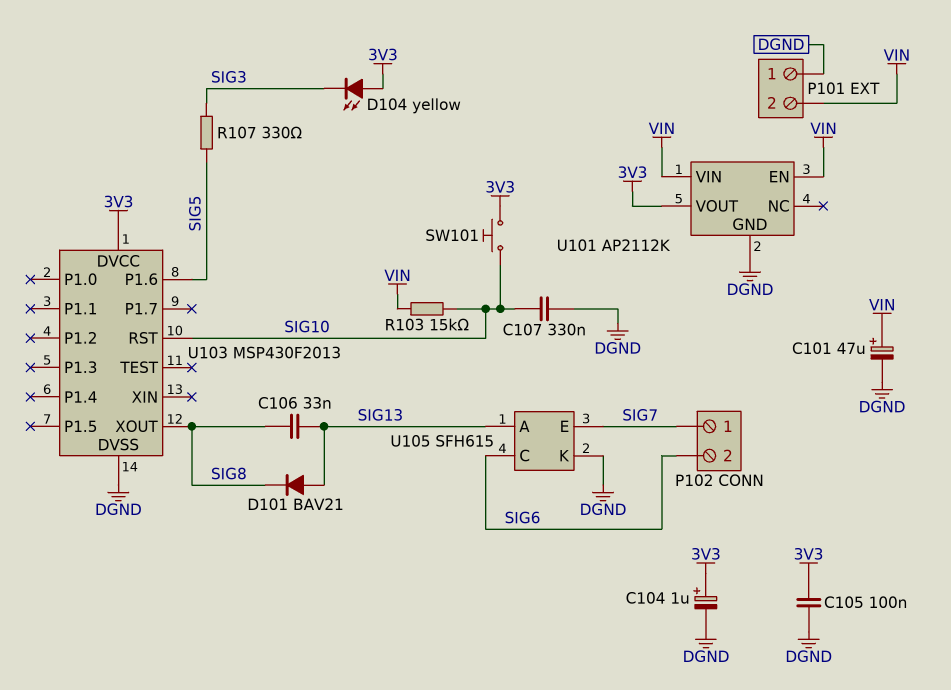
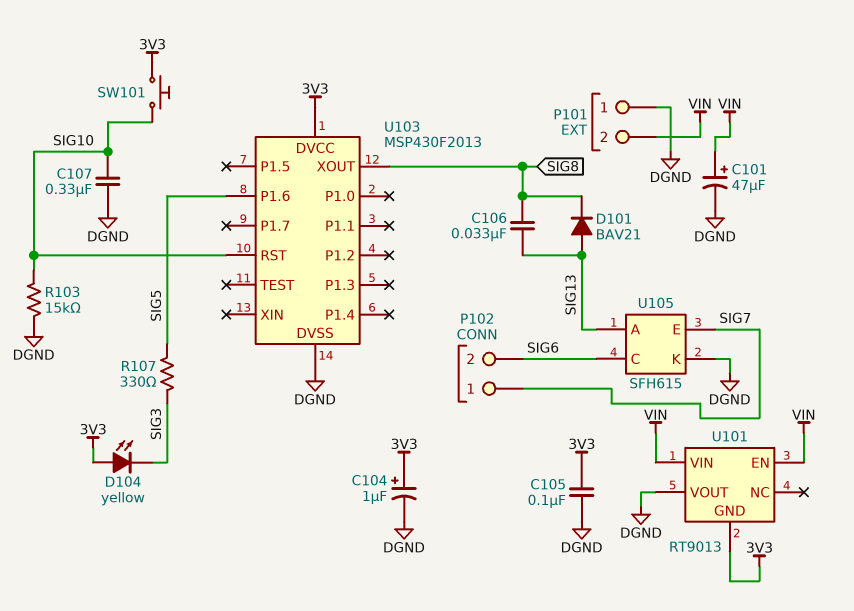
R103: 15k (SIG10, VIN) -> 15k (DGND, SIG10)
U101: AP2112K -> RT9013
U101 pin GND: DGND -> 3V3
U101 pin VOUT: 3V3 -> DGND

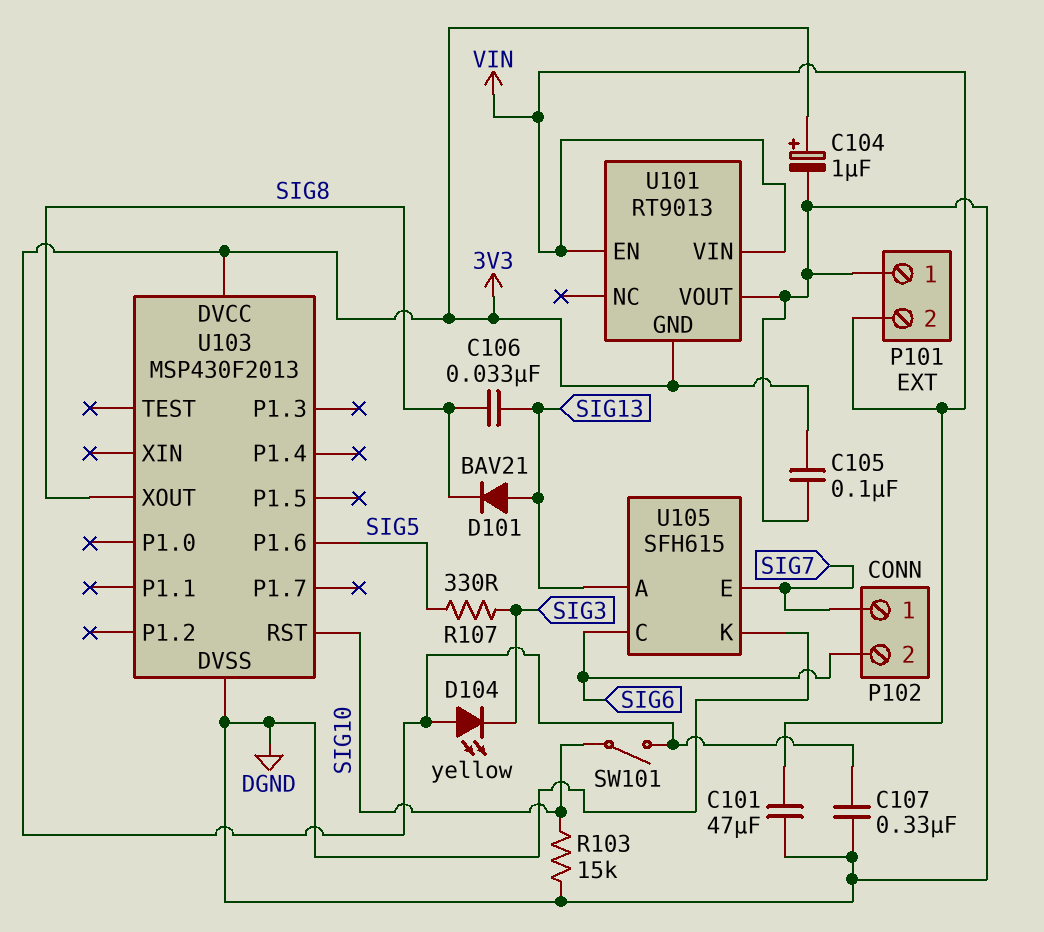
C101: 47uF (plus VIN, minus DGND) -> 47uF (DGND, VIN)
C107: 330nF (DGND, SIG10) -> 330nF (3V3, DGND)
SW101: button (3V3, SIG10) -> switch (3V3, SIG10)

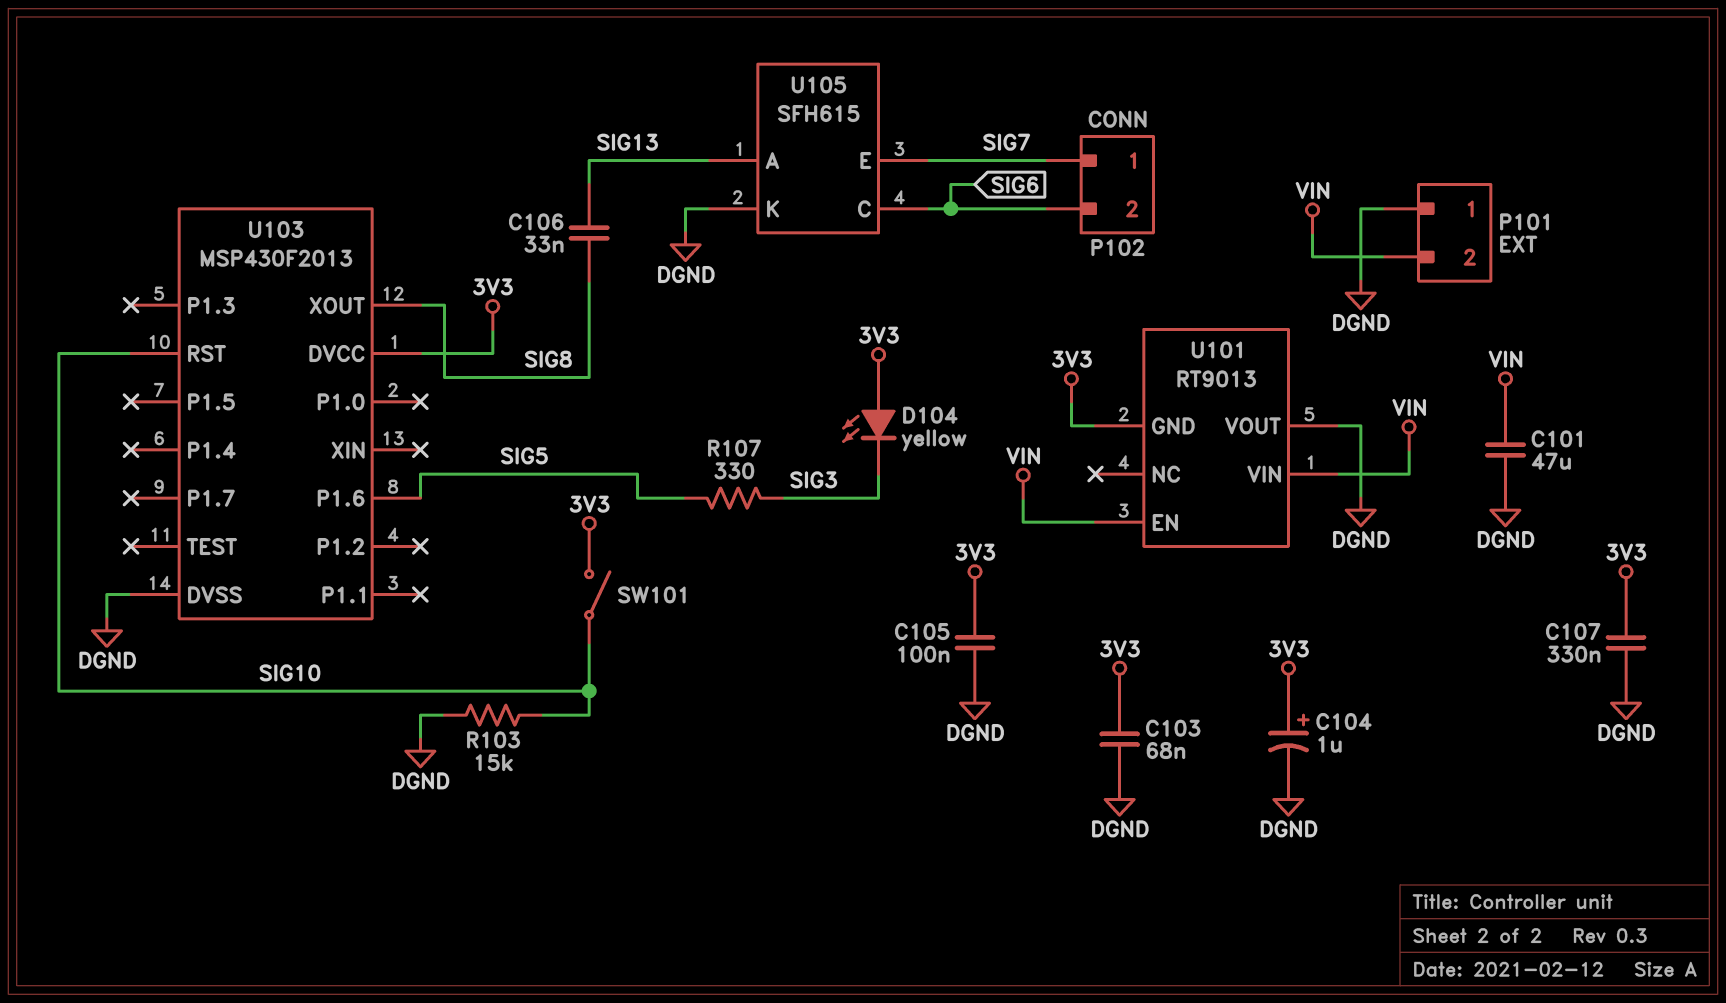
C103: none -> 68nF (3V3, DGND)
D101: diode BAV21 (A SIG13, K SIG8) -> none

